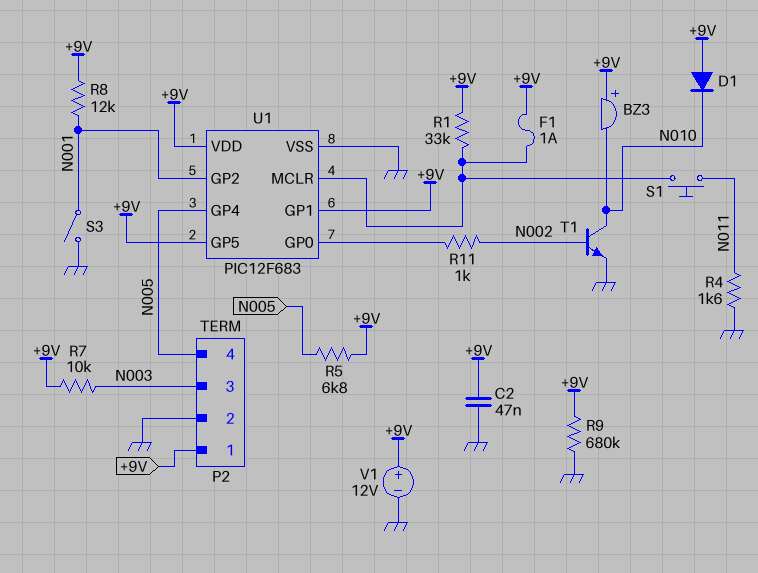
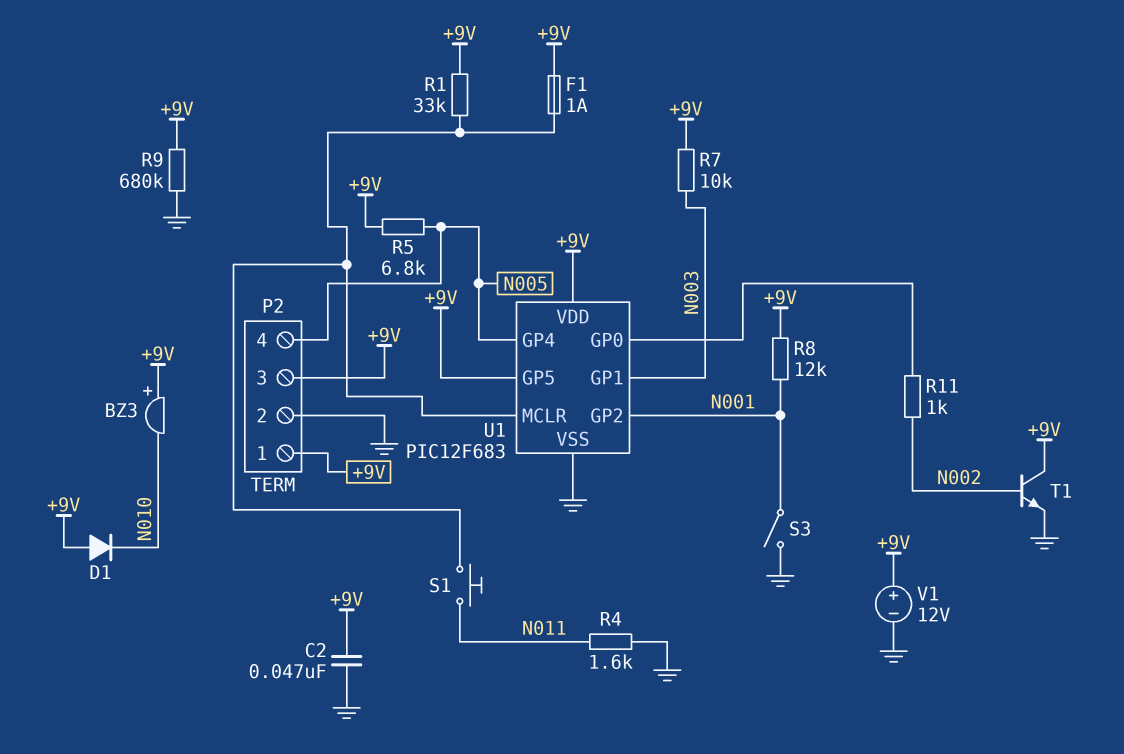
P2 pin 3: N003 -> +9V
T1: NPN (B N002, C N010, E GND) -> NPN (B N002, C +9V, E GND)
U1 pin GP1: +9V -> N003

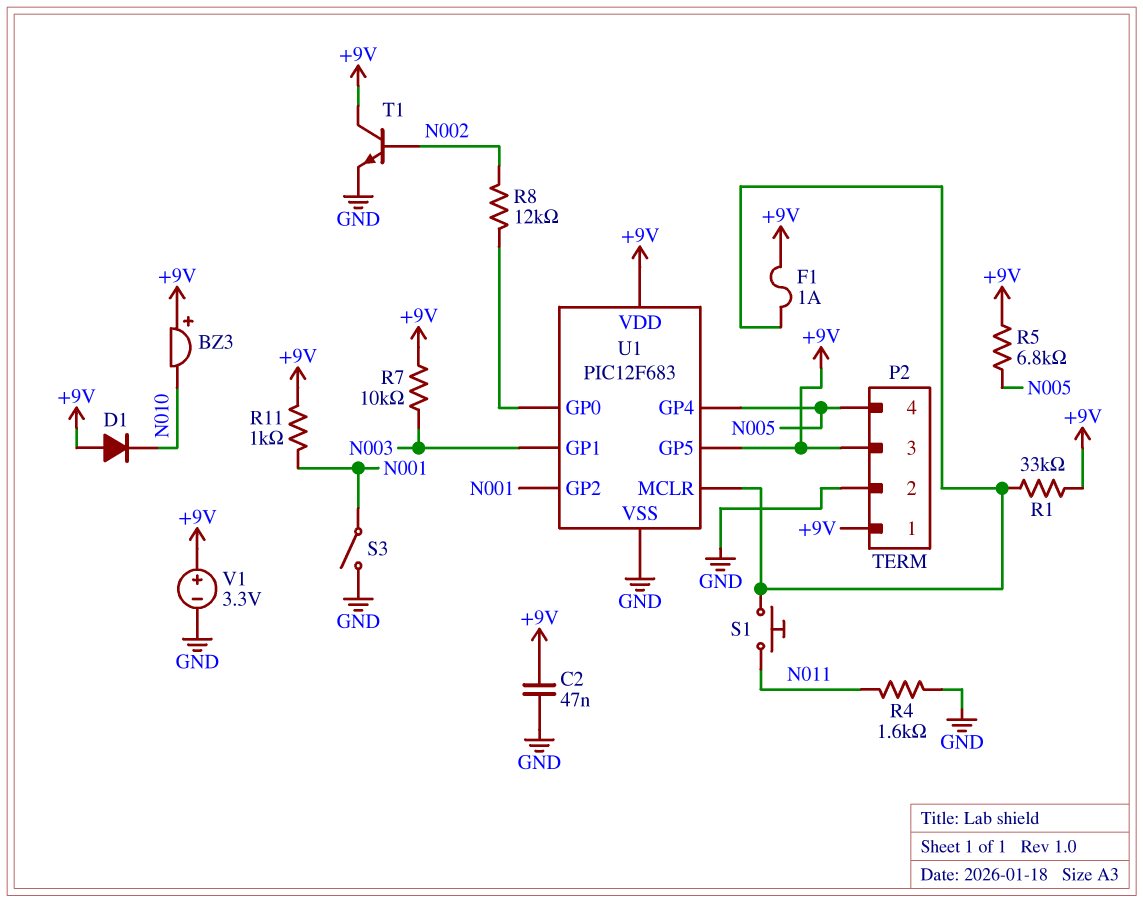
R8: 12k (+9V, N001) -> 12k (N002, U1/GP0)
R9: 680k (+9V, GND) -> none
R11: 1k (N002, U1/GP0) -> 1k (+9V, N001)
V1: 12V (plus +9V, minus GND) -> 3.3V (plus +9V, minus GND)

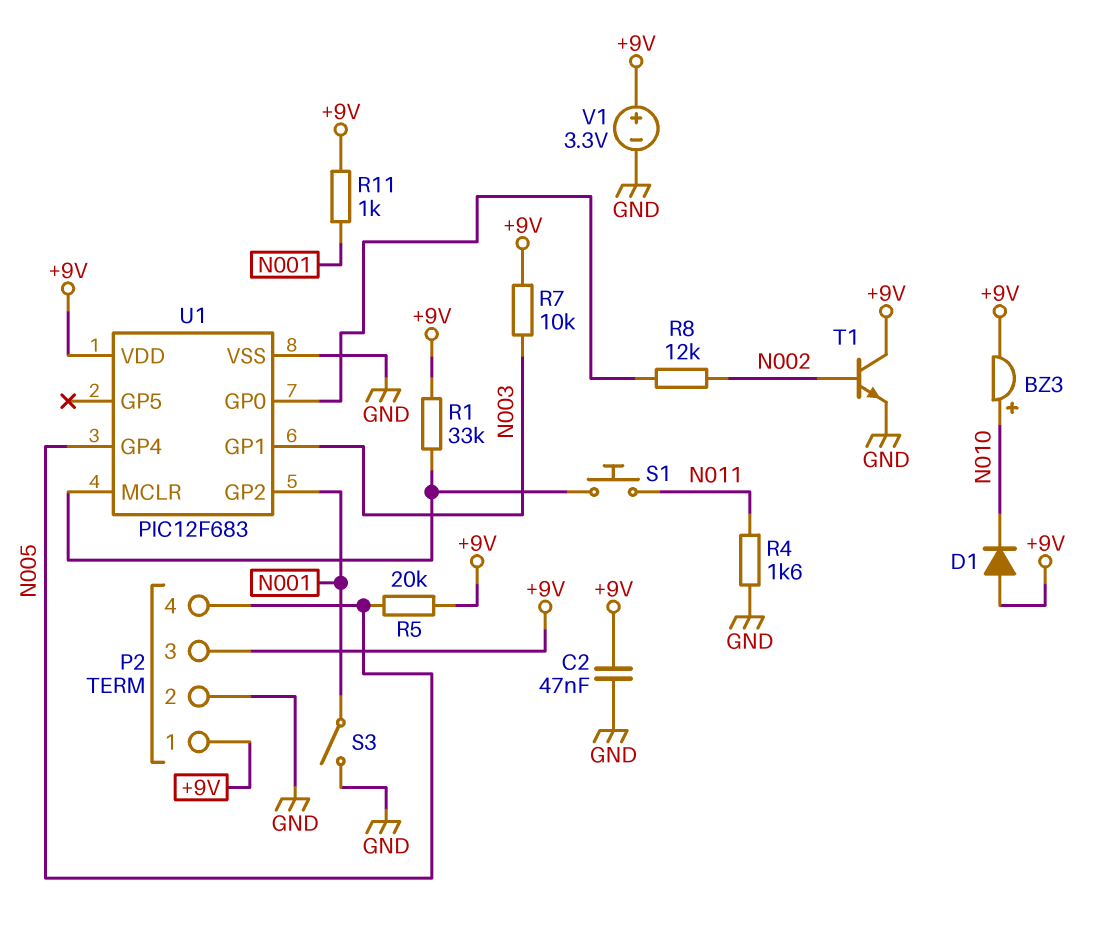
BZ3: buzzer (plus +9V, minus N010) -> buzzer (plus N010, minus +9V)
F1: 1A (+9V, U1/MCLR) -> none
R5: 6.8k (+9V, N005) -> 20k (+9V, N005)
U1 pin GP5: +9V -> none

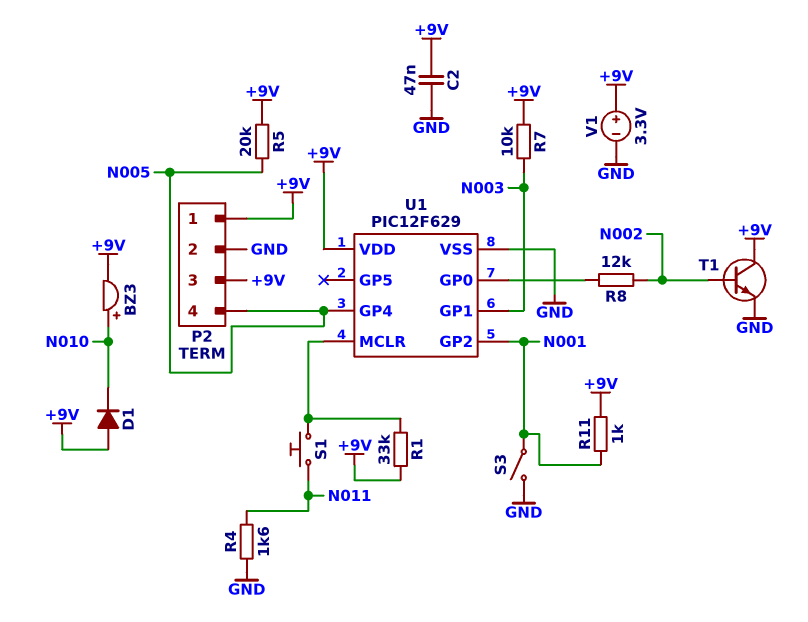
U1: PIC12F683 -> PIC12F629

